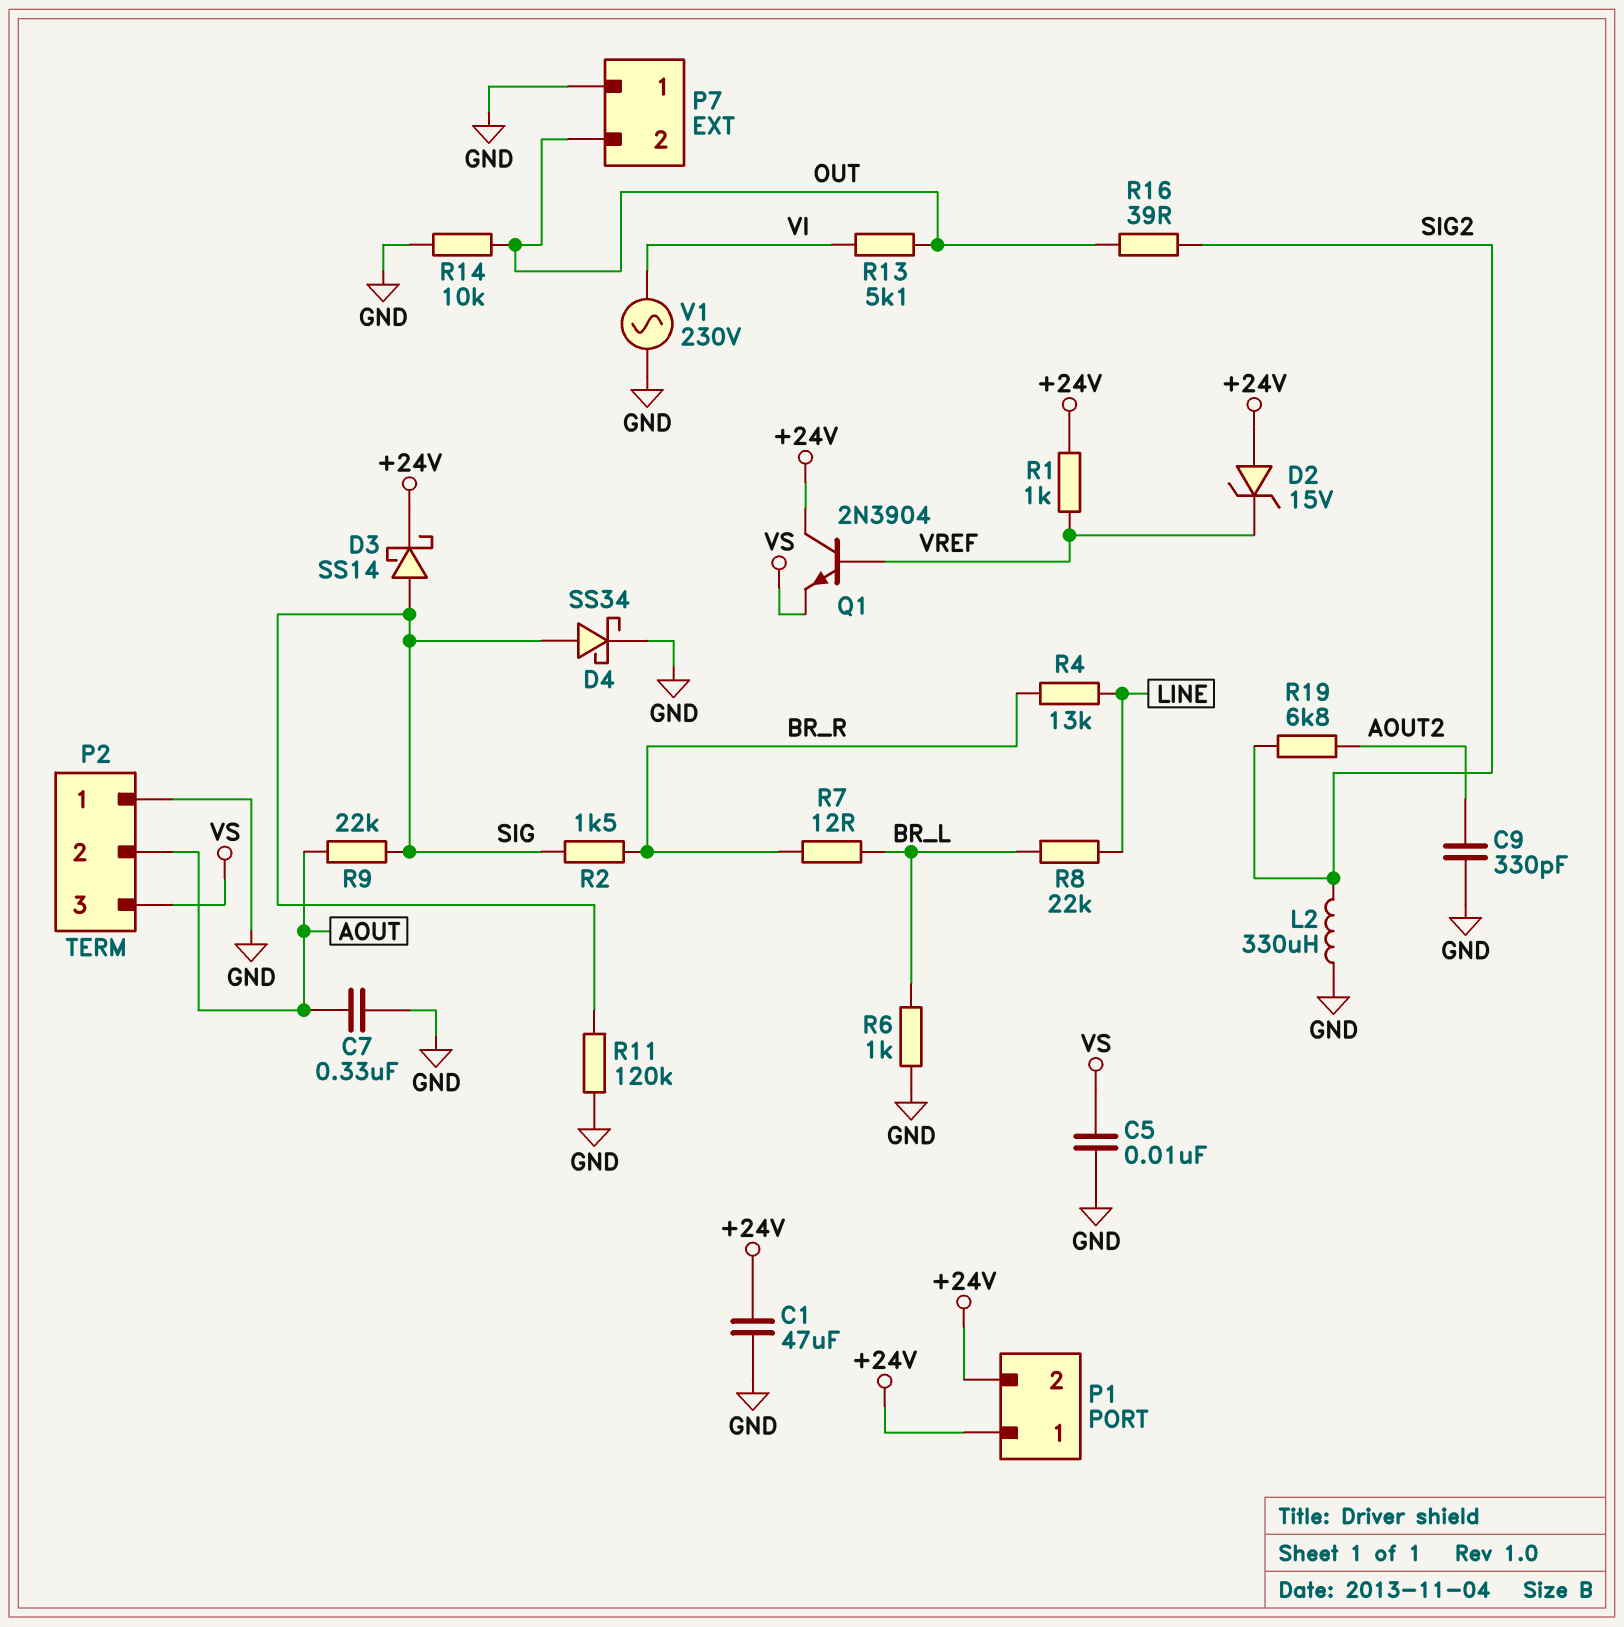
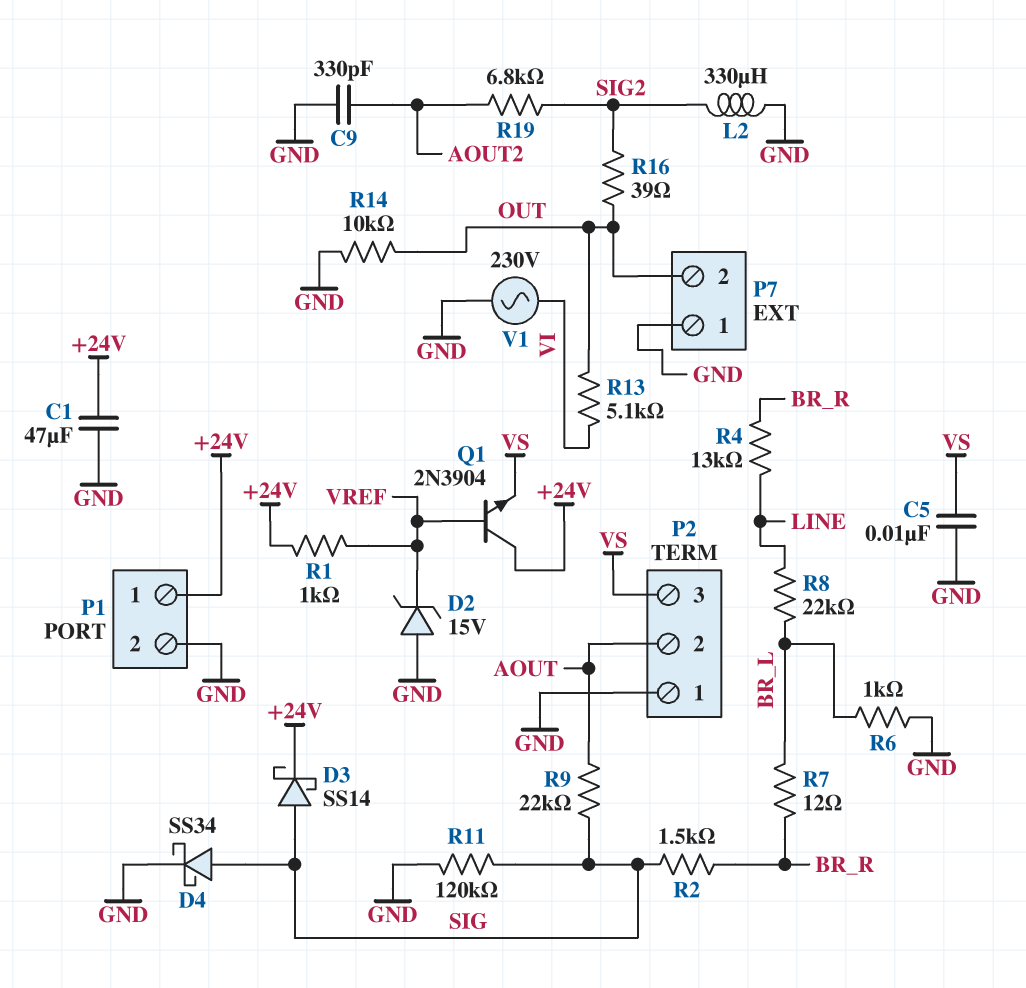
C7: 330nF (AOUT, GND) -> none
D2: zener 15V (A +24V, K VREF) -> zener 15V (A GND, K VREF)
P1 pin 2: +24V -> GND

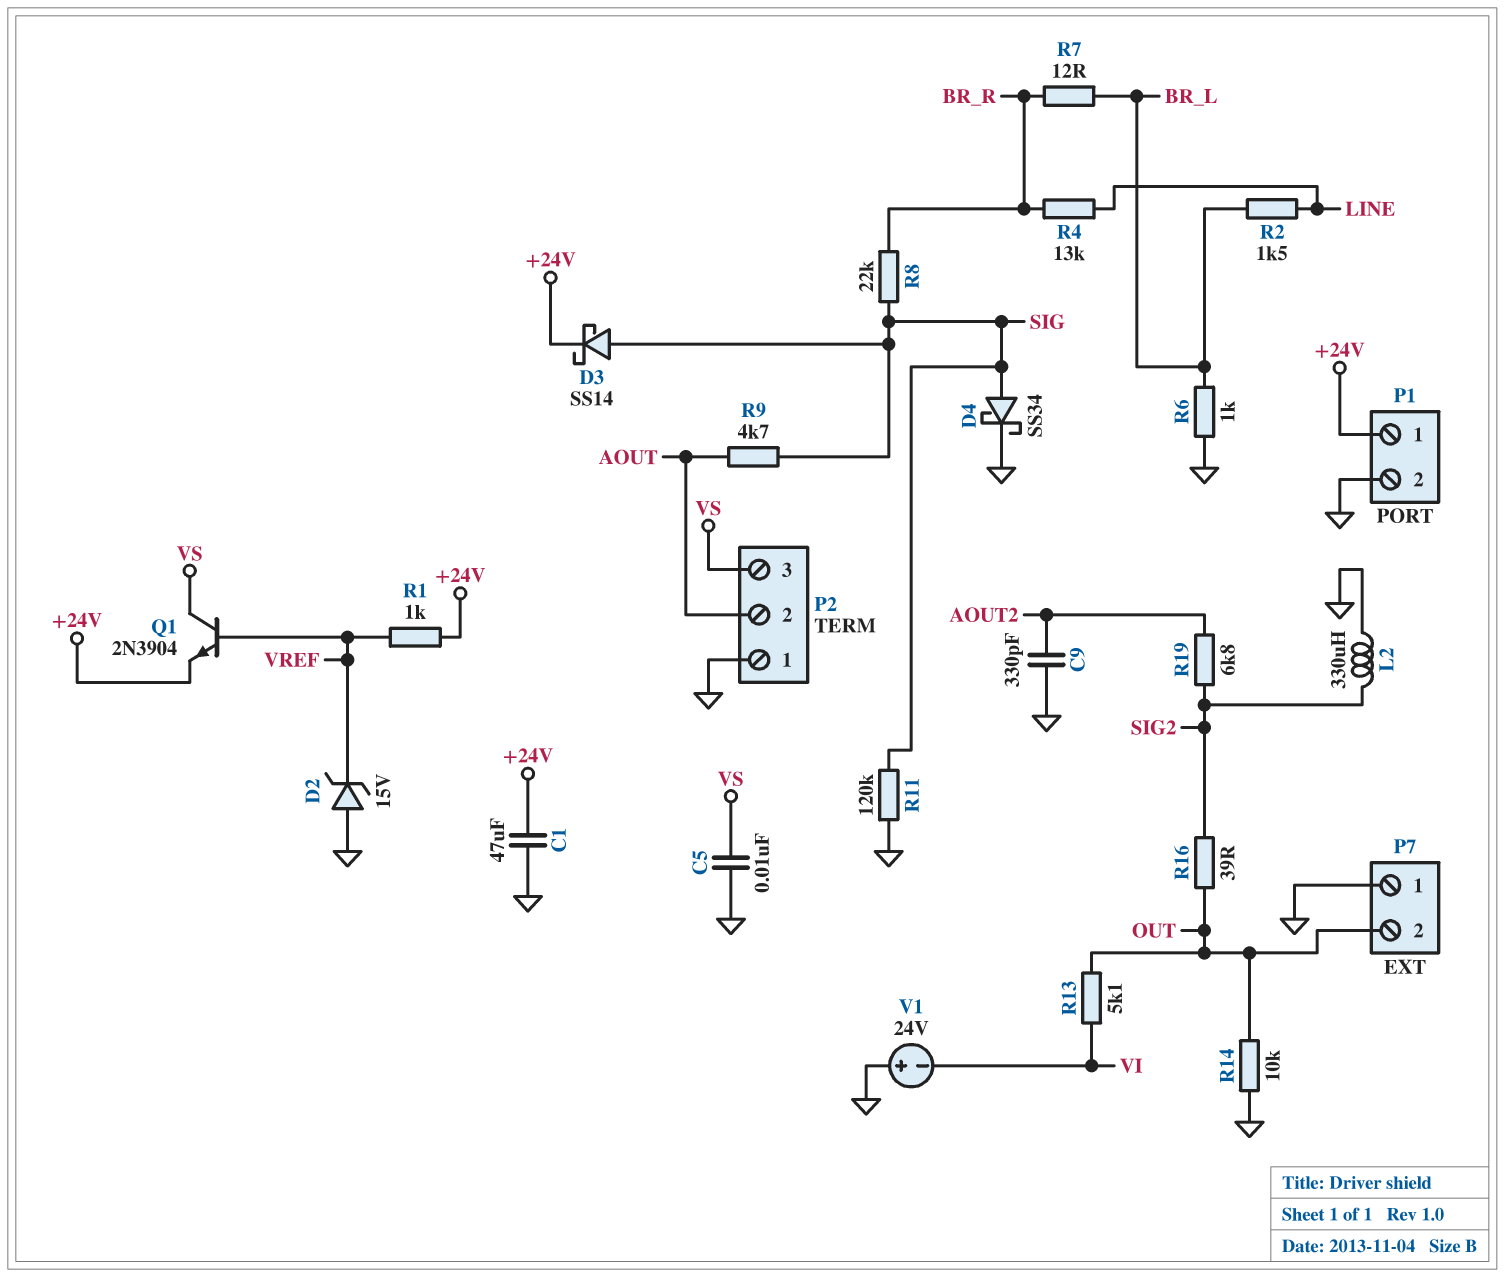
Q1: NPN 2N3904 (B VREF, C +24V, E VS) -> NPN 2N3904 (B VREF, C VS, E +24V)
R2: 1.5k (BR_R, SIG) -> 1.5k (BR_L, LINE)
R8: 22k (BR_L, LINE) -> 22k (BR_R, SIG)
R9: 22k (AOUT, SIG) -> 4.7k (AOUT, SIG)
V1: AC 230V (GND, VI) -> 24V (plus GND, minus VI)

